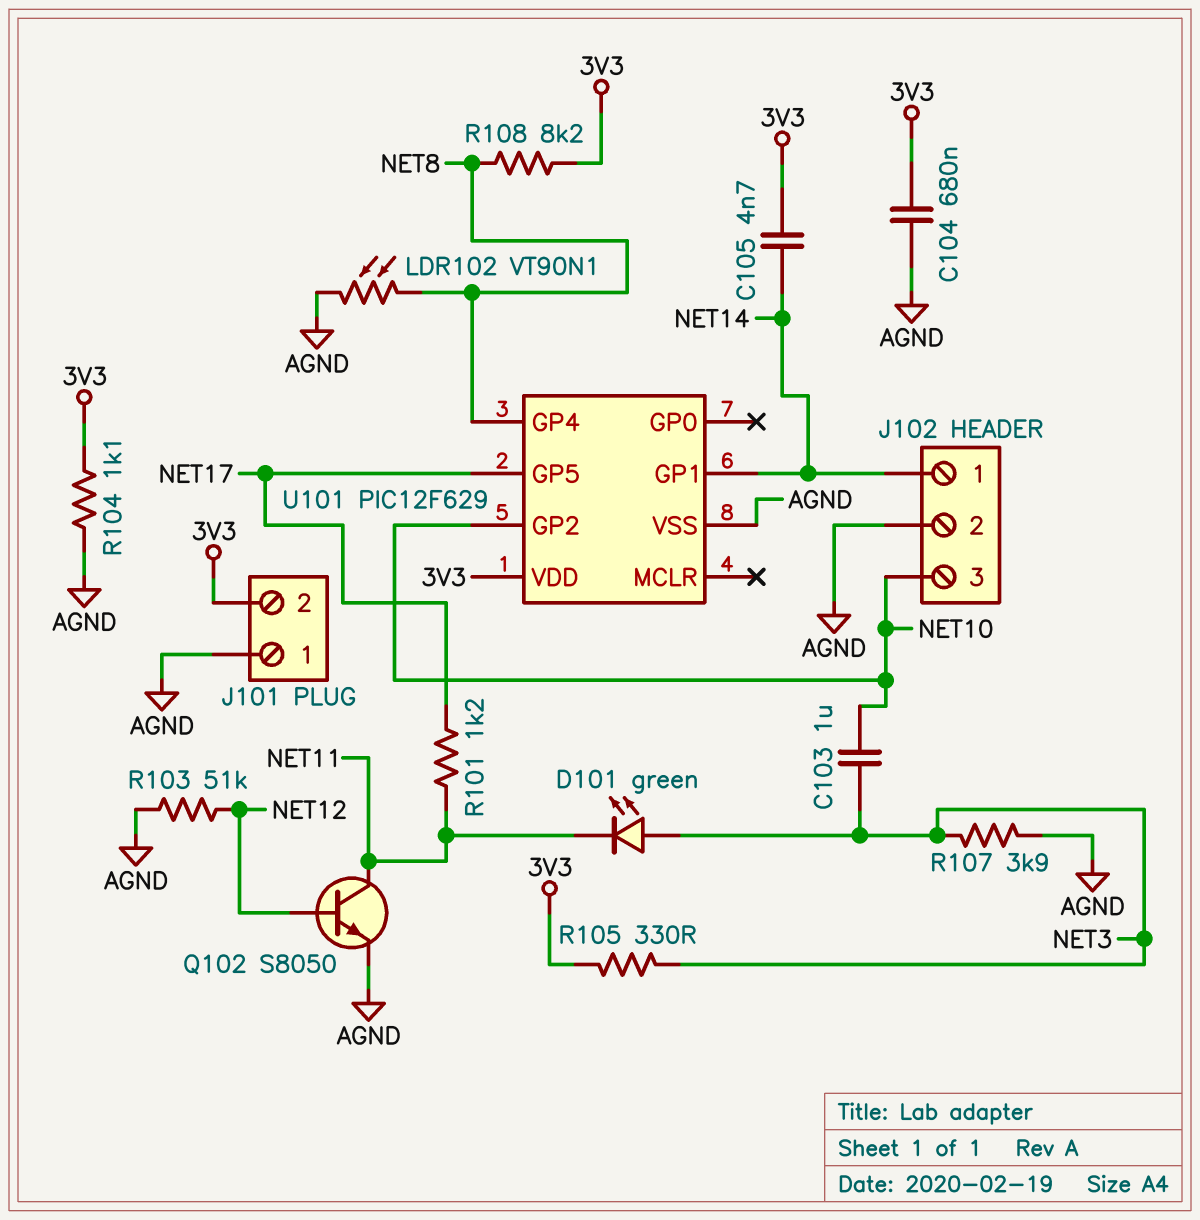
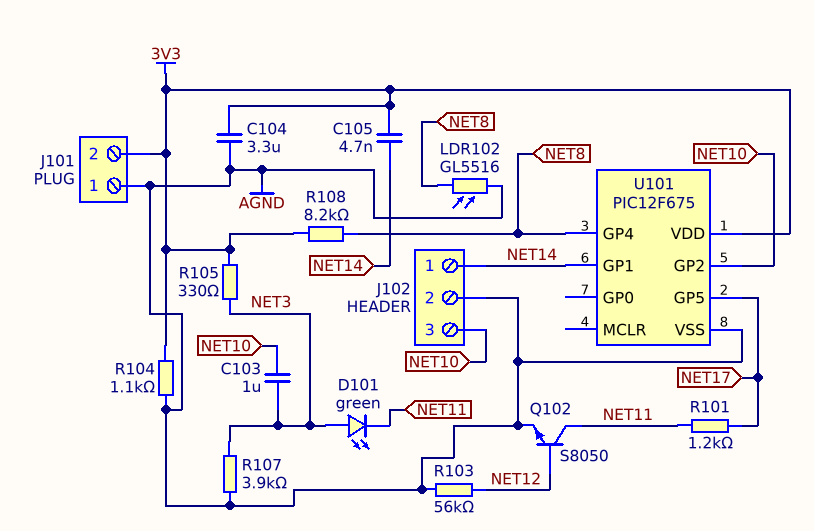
C104: 680nF (3V3, AGND) -> 3.3uF (3V3, AGND)
LDR102: VT90N1 (AGND, NET8) -> GL5516 (AGND, NET8)
R103: 51k (AGND, NET12) -> 56k (AGND, NET12)
U101: PIC12F629 -> PIC12F675

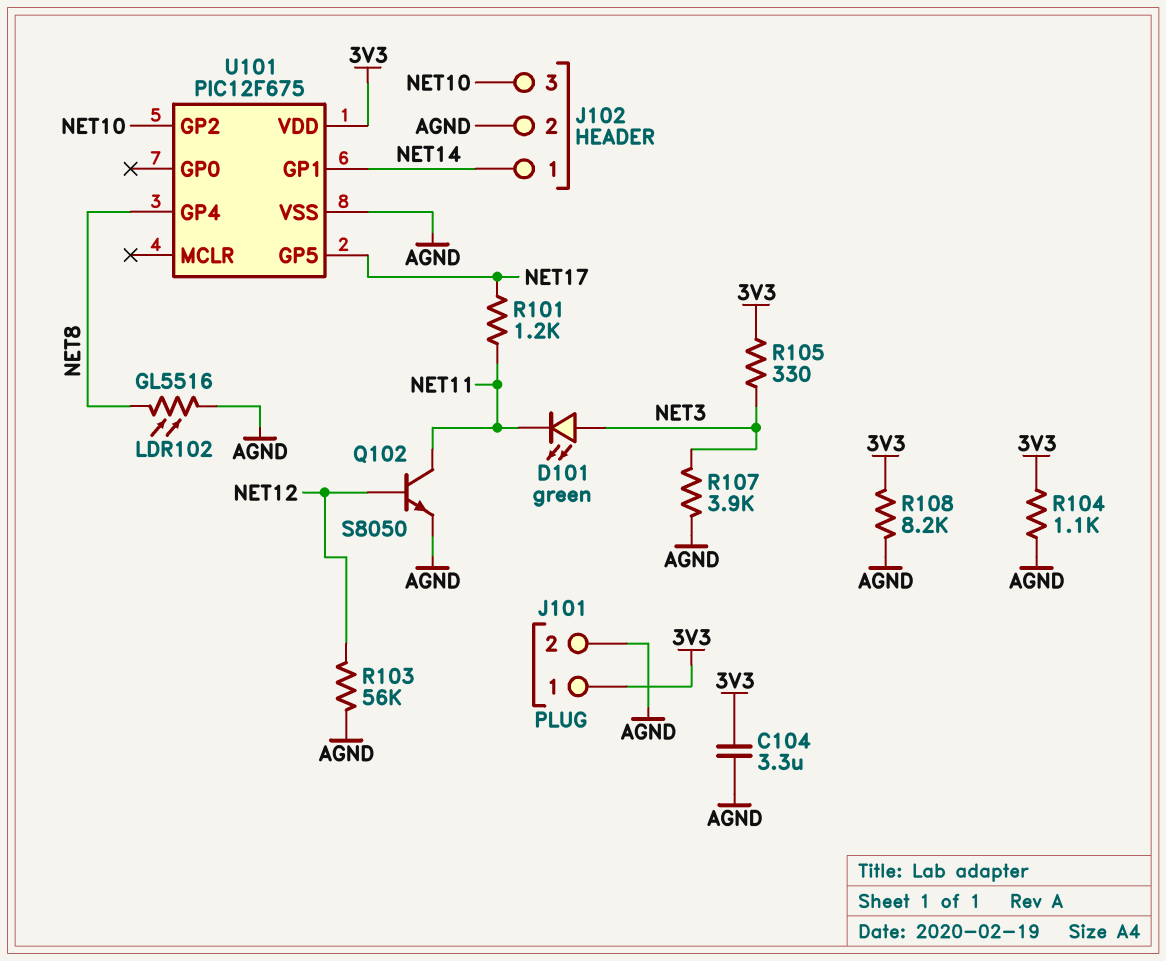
C103: 1uF (NET3, NET10) -> none
C105: 4.7nF (3V3, NET14) -> none
J101 pin 1: AGND -> 3V3
J101 pin 2: 3V3 -> AGND
R108: 8.2k (3V3, NET8) -> 8.2k (3V3, AGND)

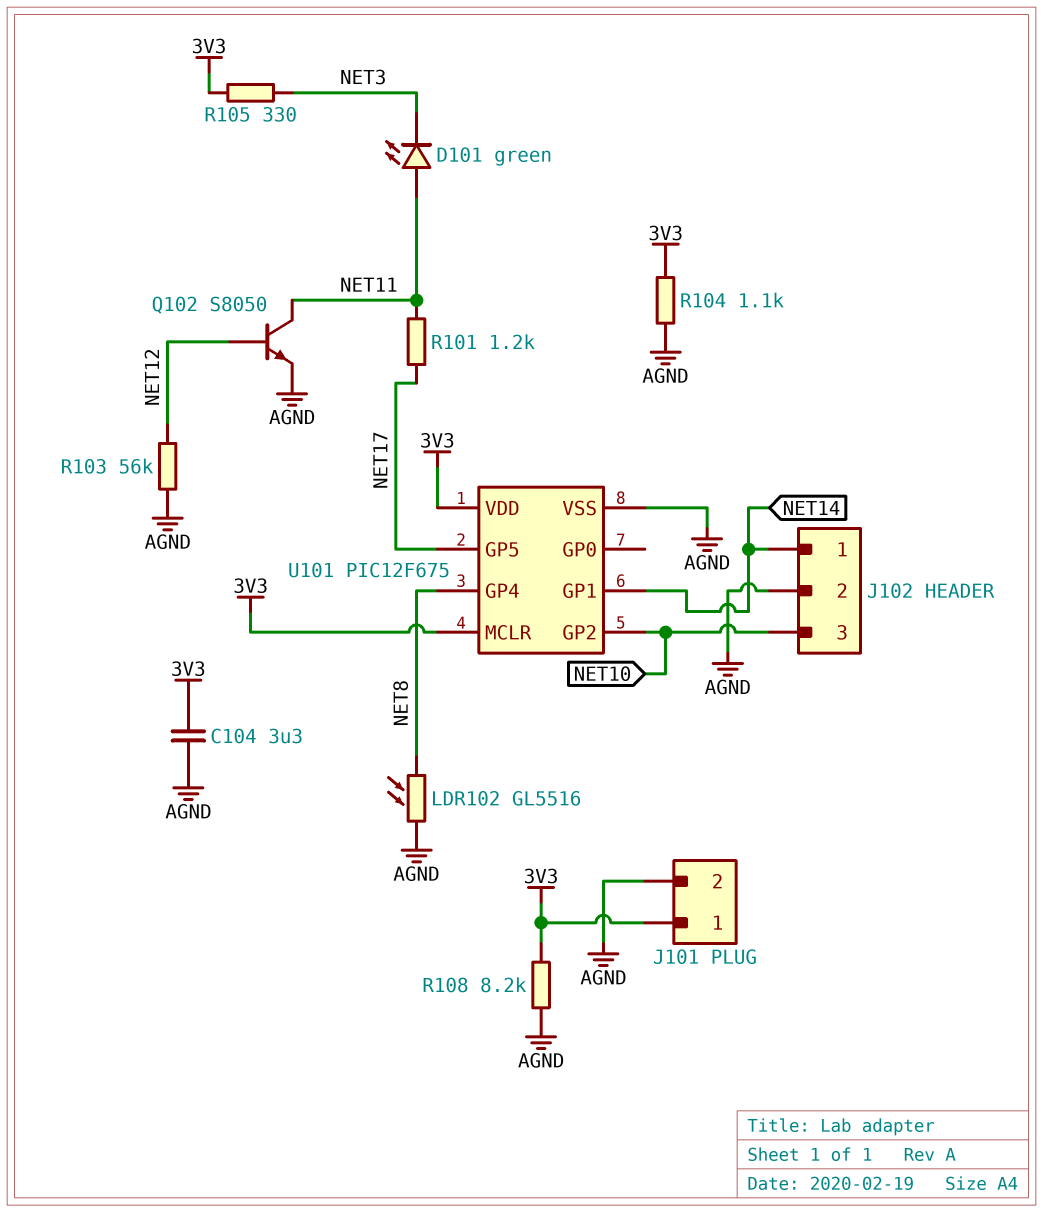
D101: LED green (A NET3, K NET11) -> LED green (A NET11, K NET3)
R107: 3.9k (AGND, NET3) -> none
U101 pin MCLR: none -> 3V3

